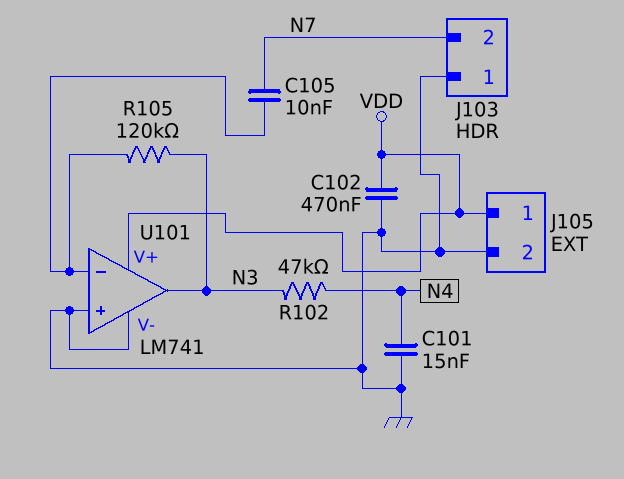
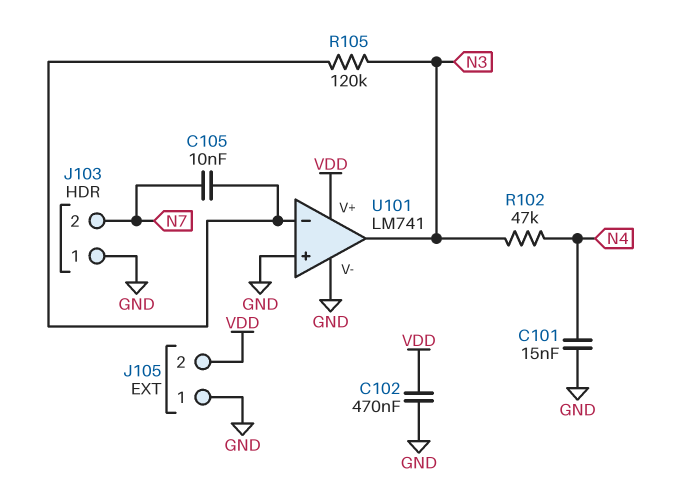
J105 pin 1: VDD -> GND
J105 pin 2: GND -> VDD

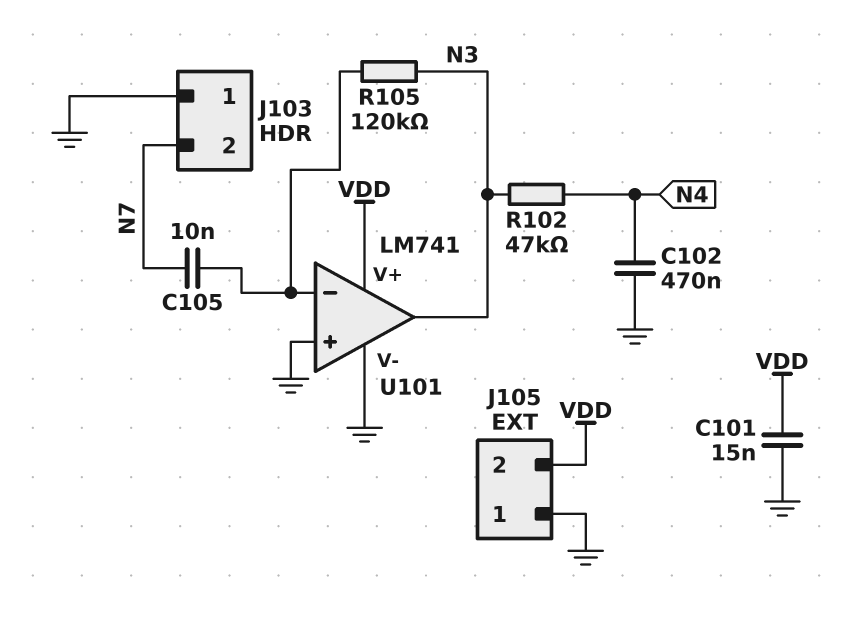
C101: 15nF (GND, N4) -> 15nF (GND, VDD)
C102: 470nF (GND, VDD) -> 470nF (GND, N4)

